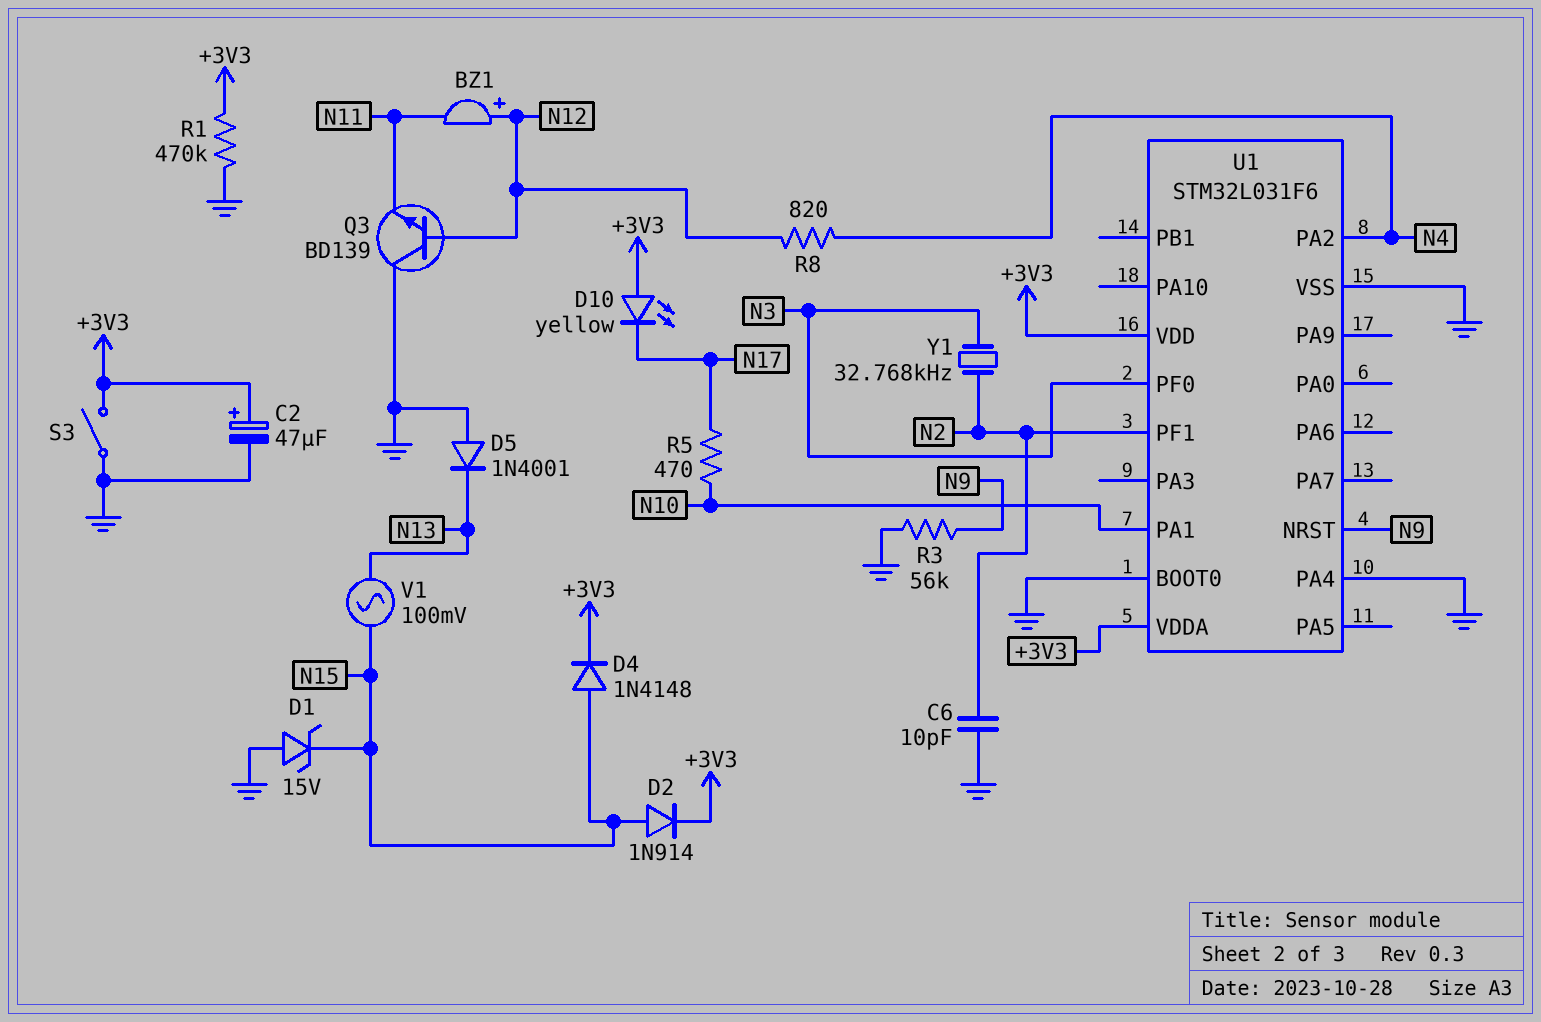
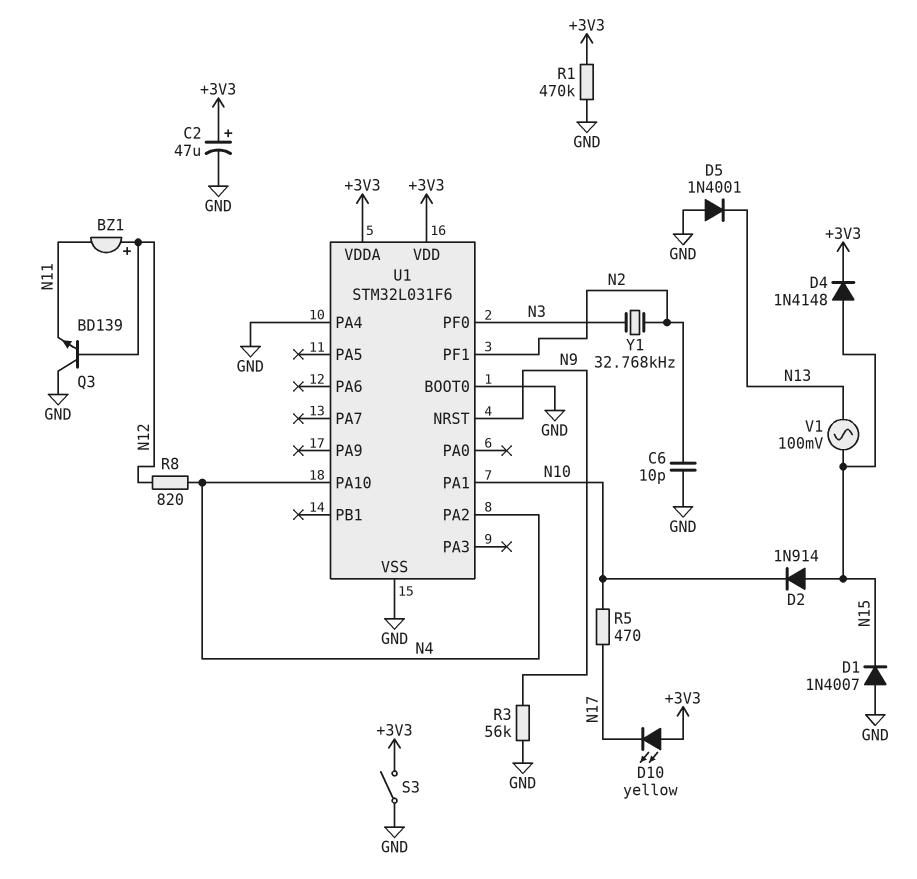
D1: zener 15V (A GND, K N15) -> diode 1N4007 (A GND, K N15)
D2: diode 1N914 (A N15, K +3V3) -> diode 1N914 (A N15, K N10)
U1 pin PA10: none -> N4

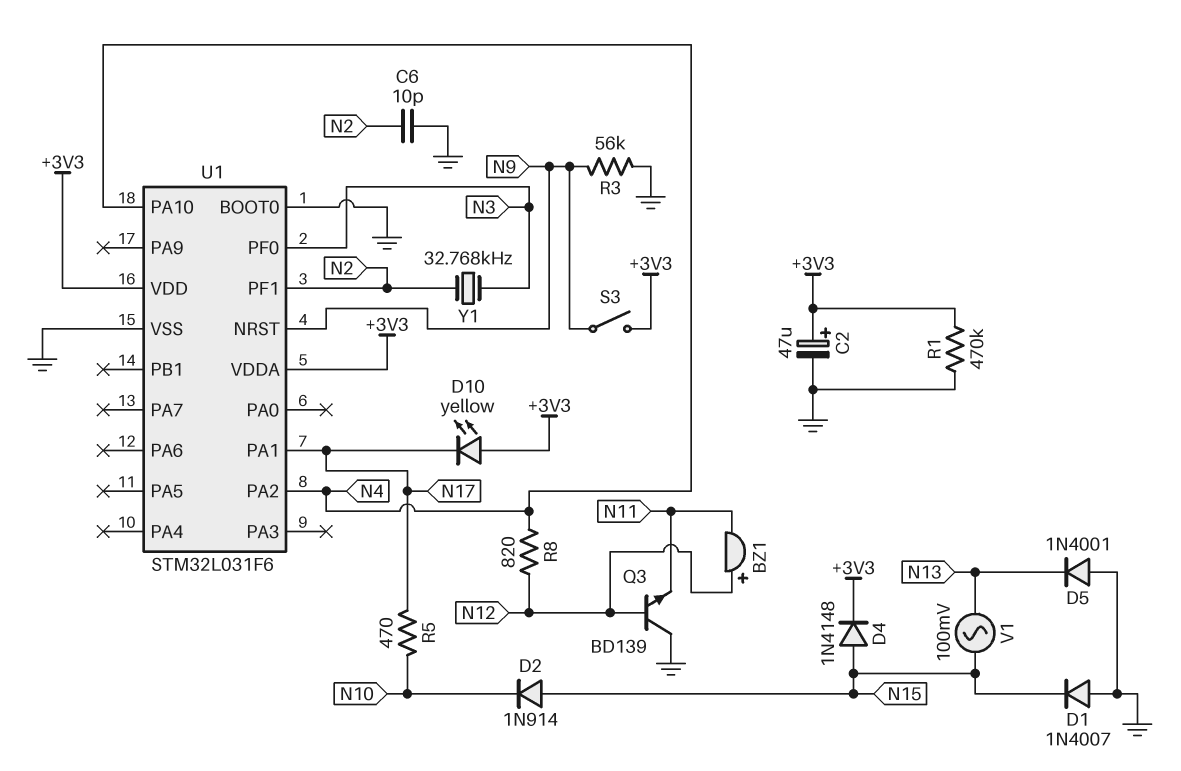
S3: switch (+3V3, GND) -> switch (+3V3, N9)
U1 pin PA1: N10 -> N17
U1 pin PA4: GND -> none

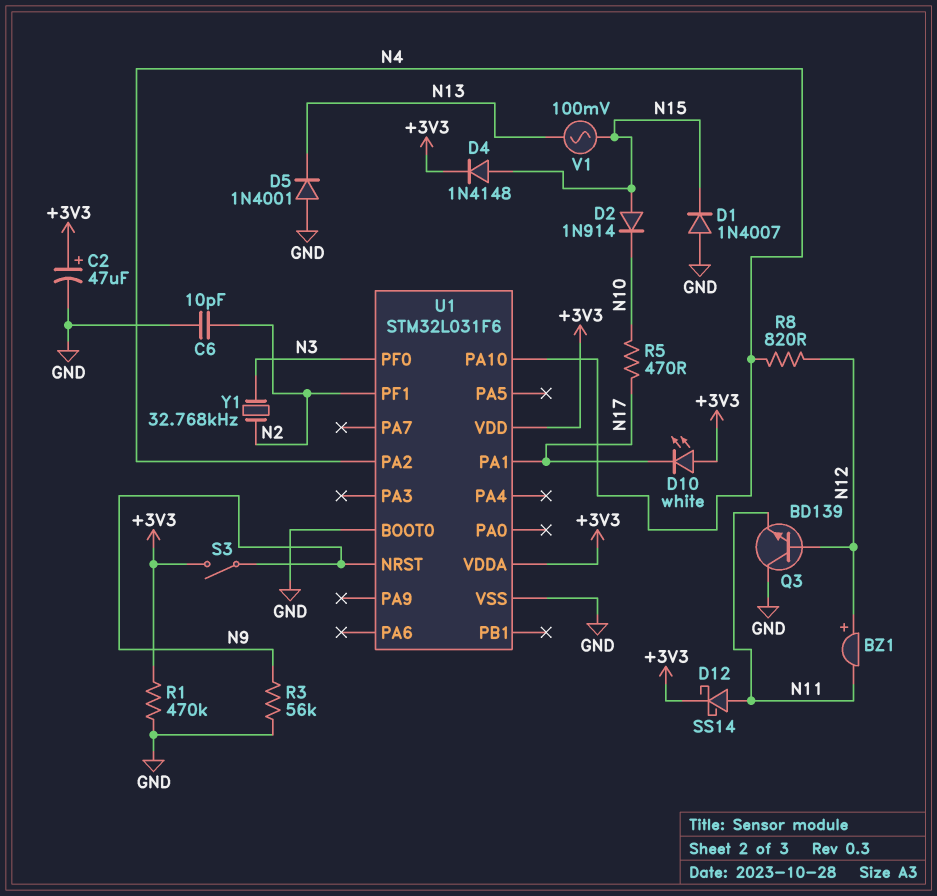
D10: LED yellow (A +3V3, K N17) -> LED white (A +3V3, K N17)
D12: none -> schottky SS14 (A N11, K +3V3)

